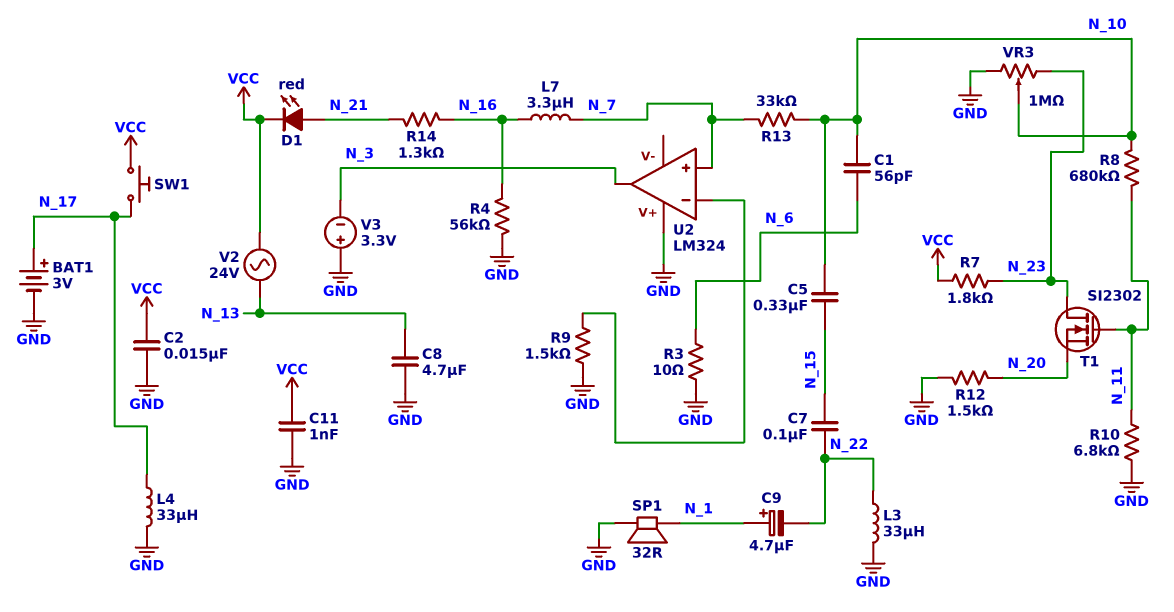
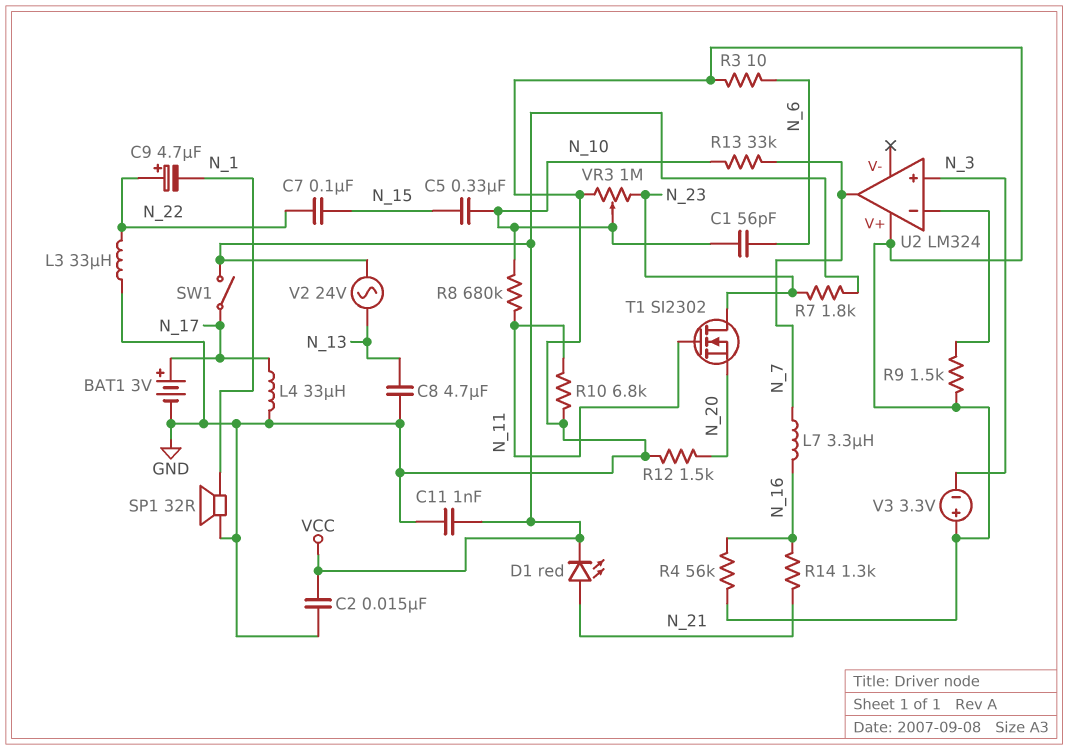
C9: 4.7uF (plus N_1, minus N_22) -> 4.7uF (plus N_22, minus N_1)
SW1: button (N_17, VCC) -> switch (N_17, VCC)
U2 pin in+: N_7 -> N_3
U2 pin out: N_3 -> N_7

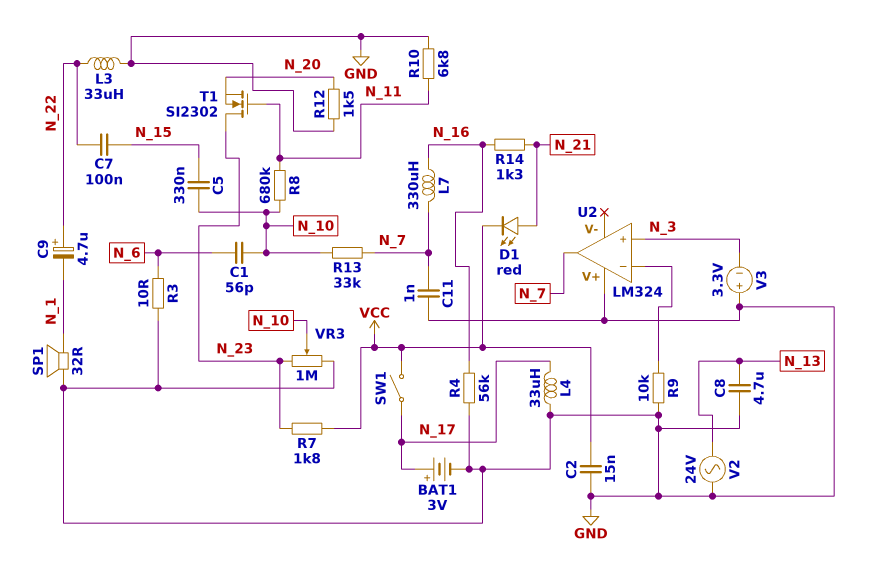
C11: 1nF (GND, VCC) -> 1nF (GND, N_7)
L7: 3.3uH (N_7, N_16) -> 330uH (N_7, N_16)
R9: 1.5k (GND, U2/in-) -> 10k (GND, U2/in-)
V2: AC 24V (N_13, VCC) -> AC 24V (GND, N_13)

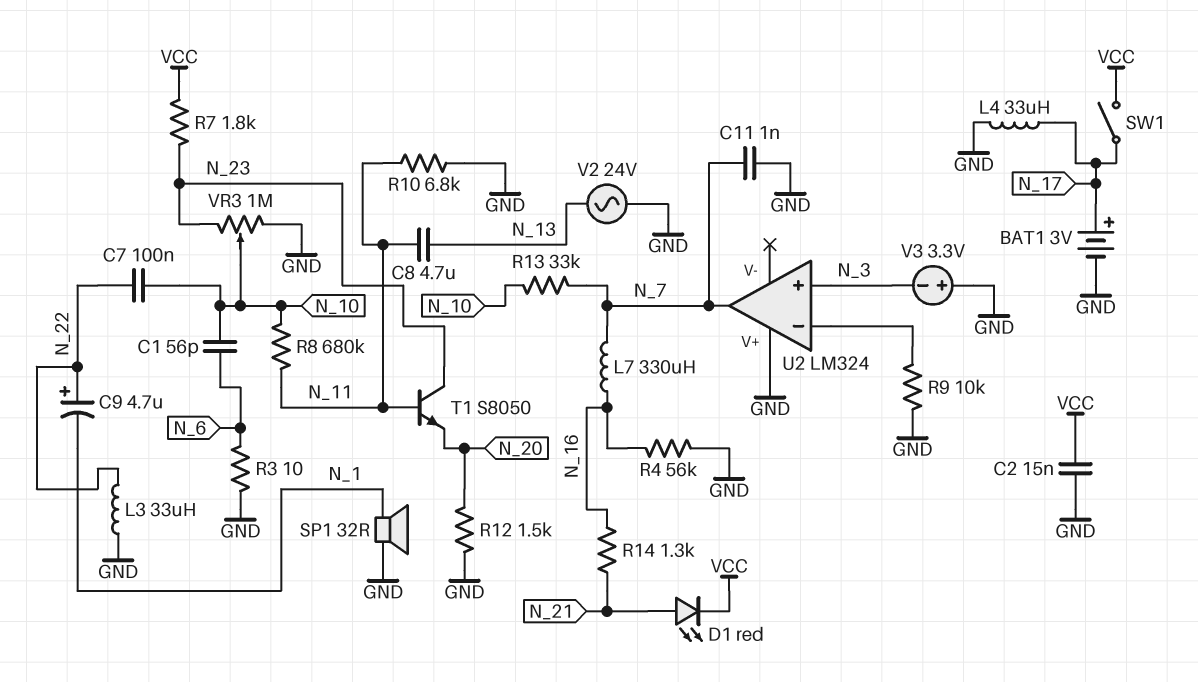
C5: 330nF (N_10, N_15) -> none
C7: 100nF (N_15, N_22) -> 100nF (N_10, N_22)
C8: 4.7uF (GND, N_13) -> 4.7uF (N_11, N_13)
T1: NMOS SI2302 (G N_11, D N_23, S N_20) -> NPN S8050 (B N_11, C N_23, E N_20)

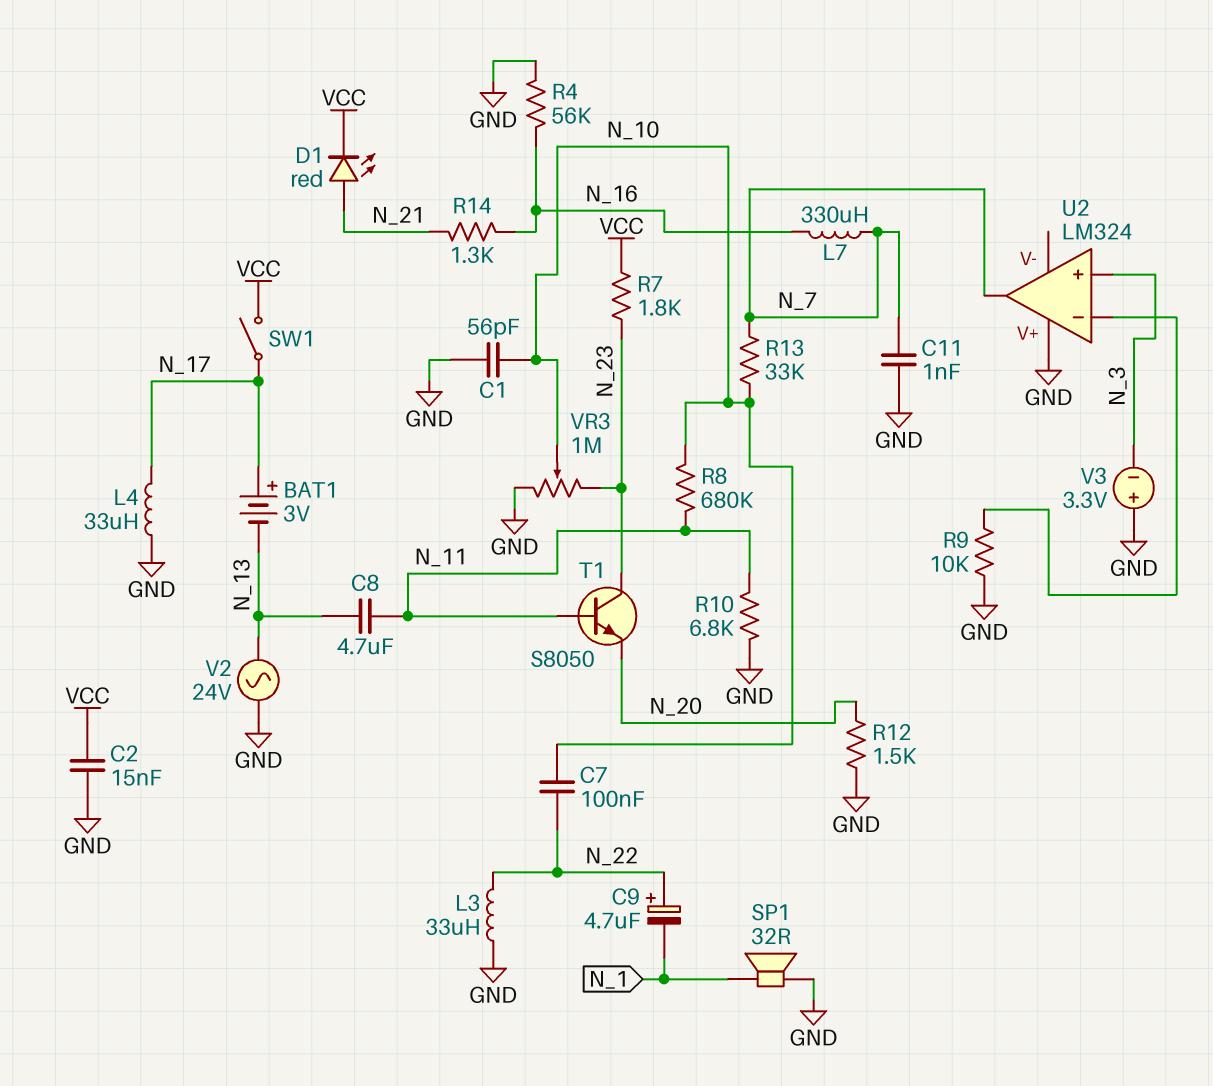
BAT1: 3V (plus N_17, minus GND) -> 3V (plus N_17, minus N_13)
C1: 56pF (N_6, N_10) -> 56pF (GND, N_10)
R3: 10 (GND, N_6) -> none

